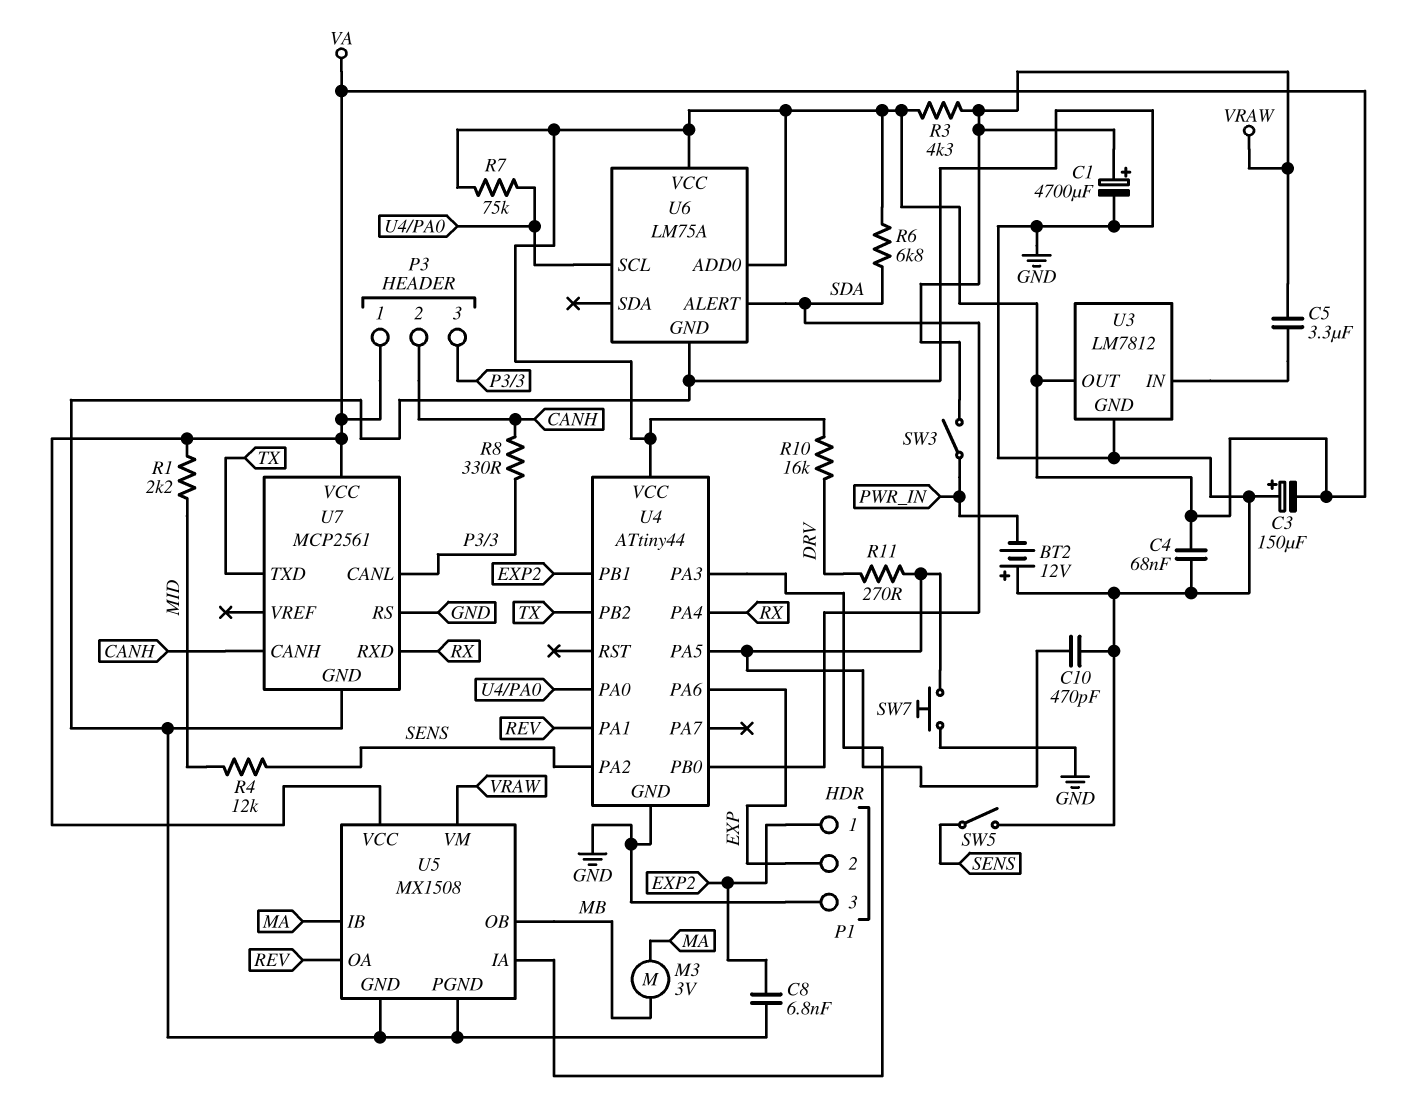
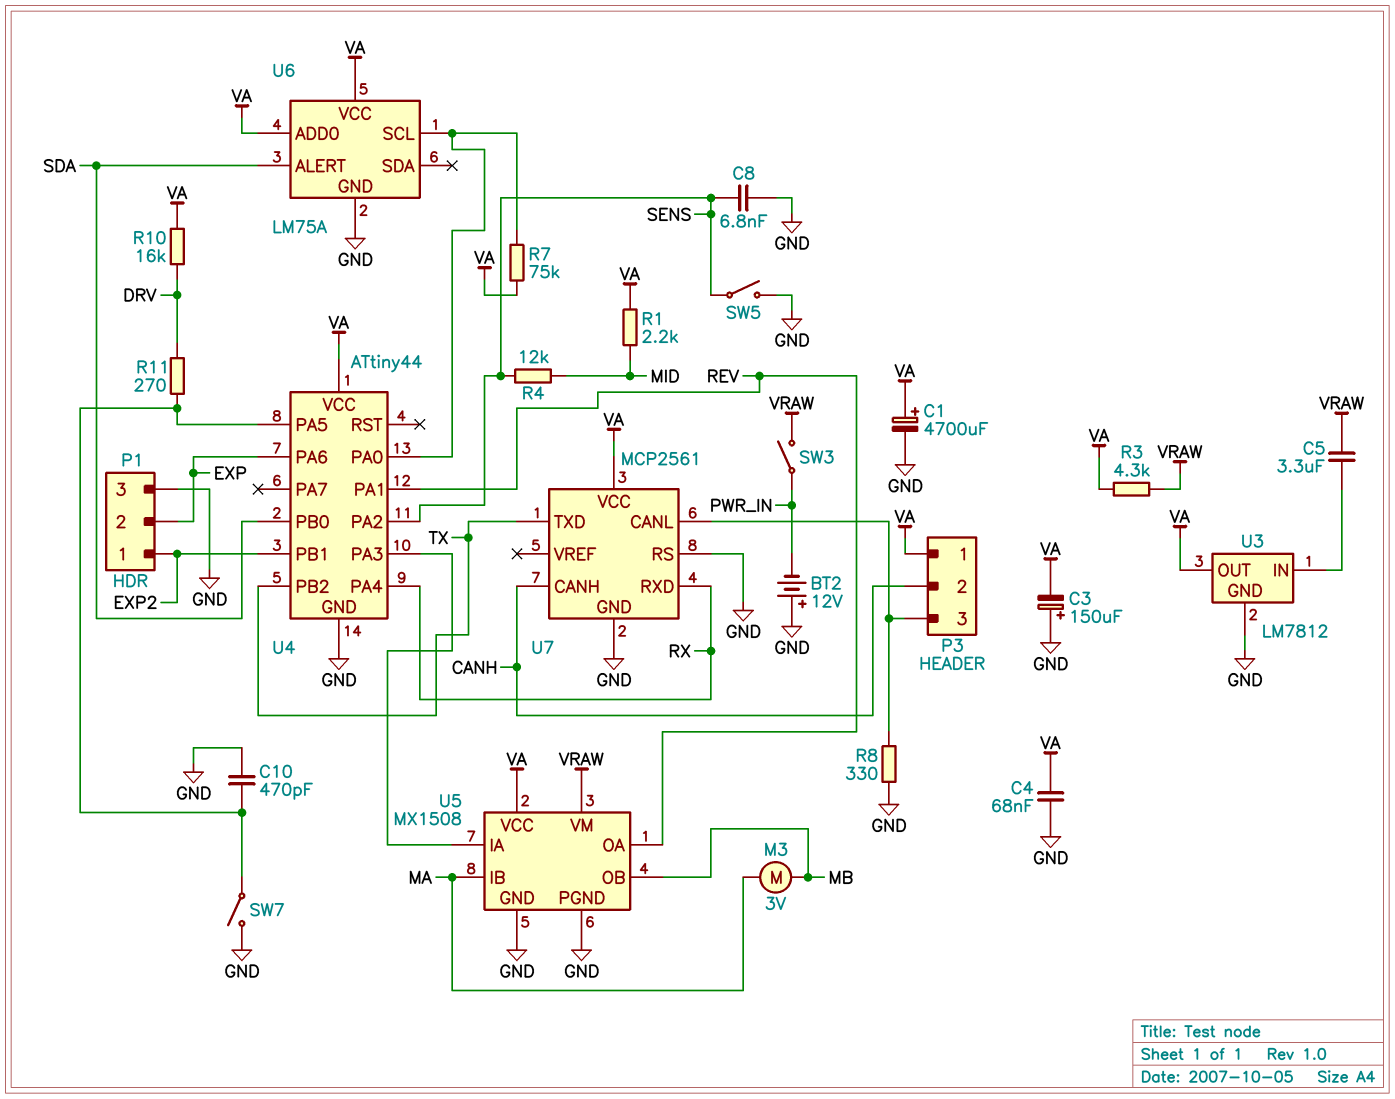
C1: 4700uF (plus VRAW, minus GND) -> 4700uF (plus VA, minus GND)
C8: 6.8nF (EXP2, GND) -> 6.8nF (GND, SENS)
R6: 6.8k (SDA, VA) -> none
R8: 330 (CANH, P3/3) -> 330 (GND, P3/3)
SW7: button (GND, U4/PA5) -> switch (GND, U4/PA5)

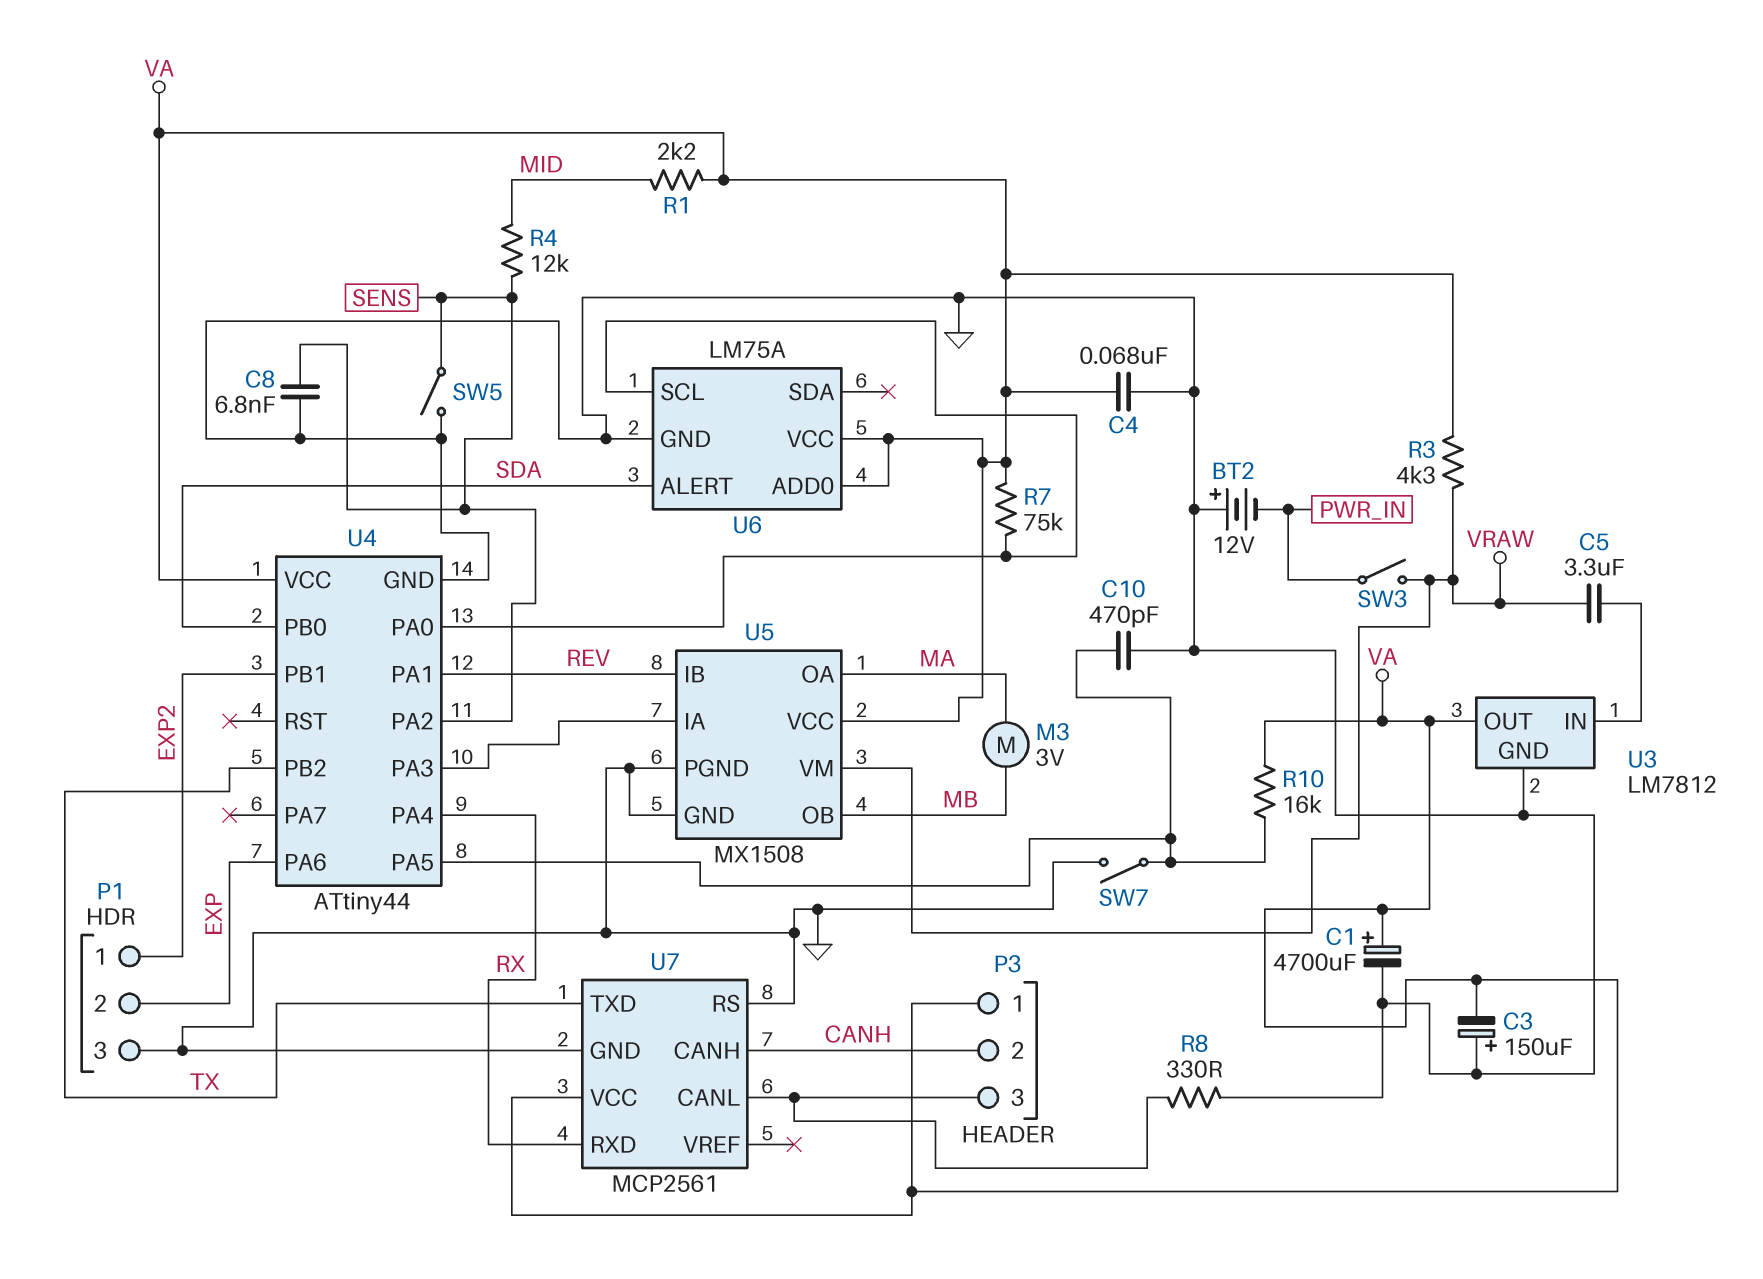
R10: 16k (DRV, VA) -> 16k (U4/PA5, VA)
R11: 270 (DRV, U4/PA5) -> none
U5 pin IB: MA -> REV
U5 pin OA: REV -> MA

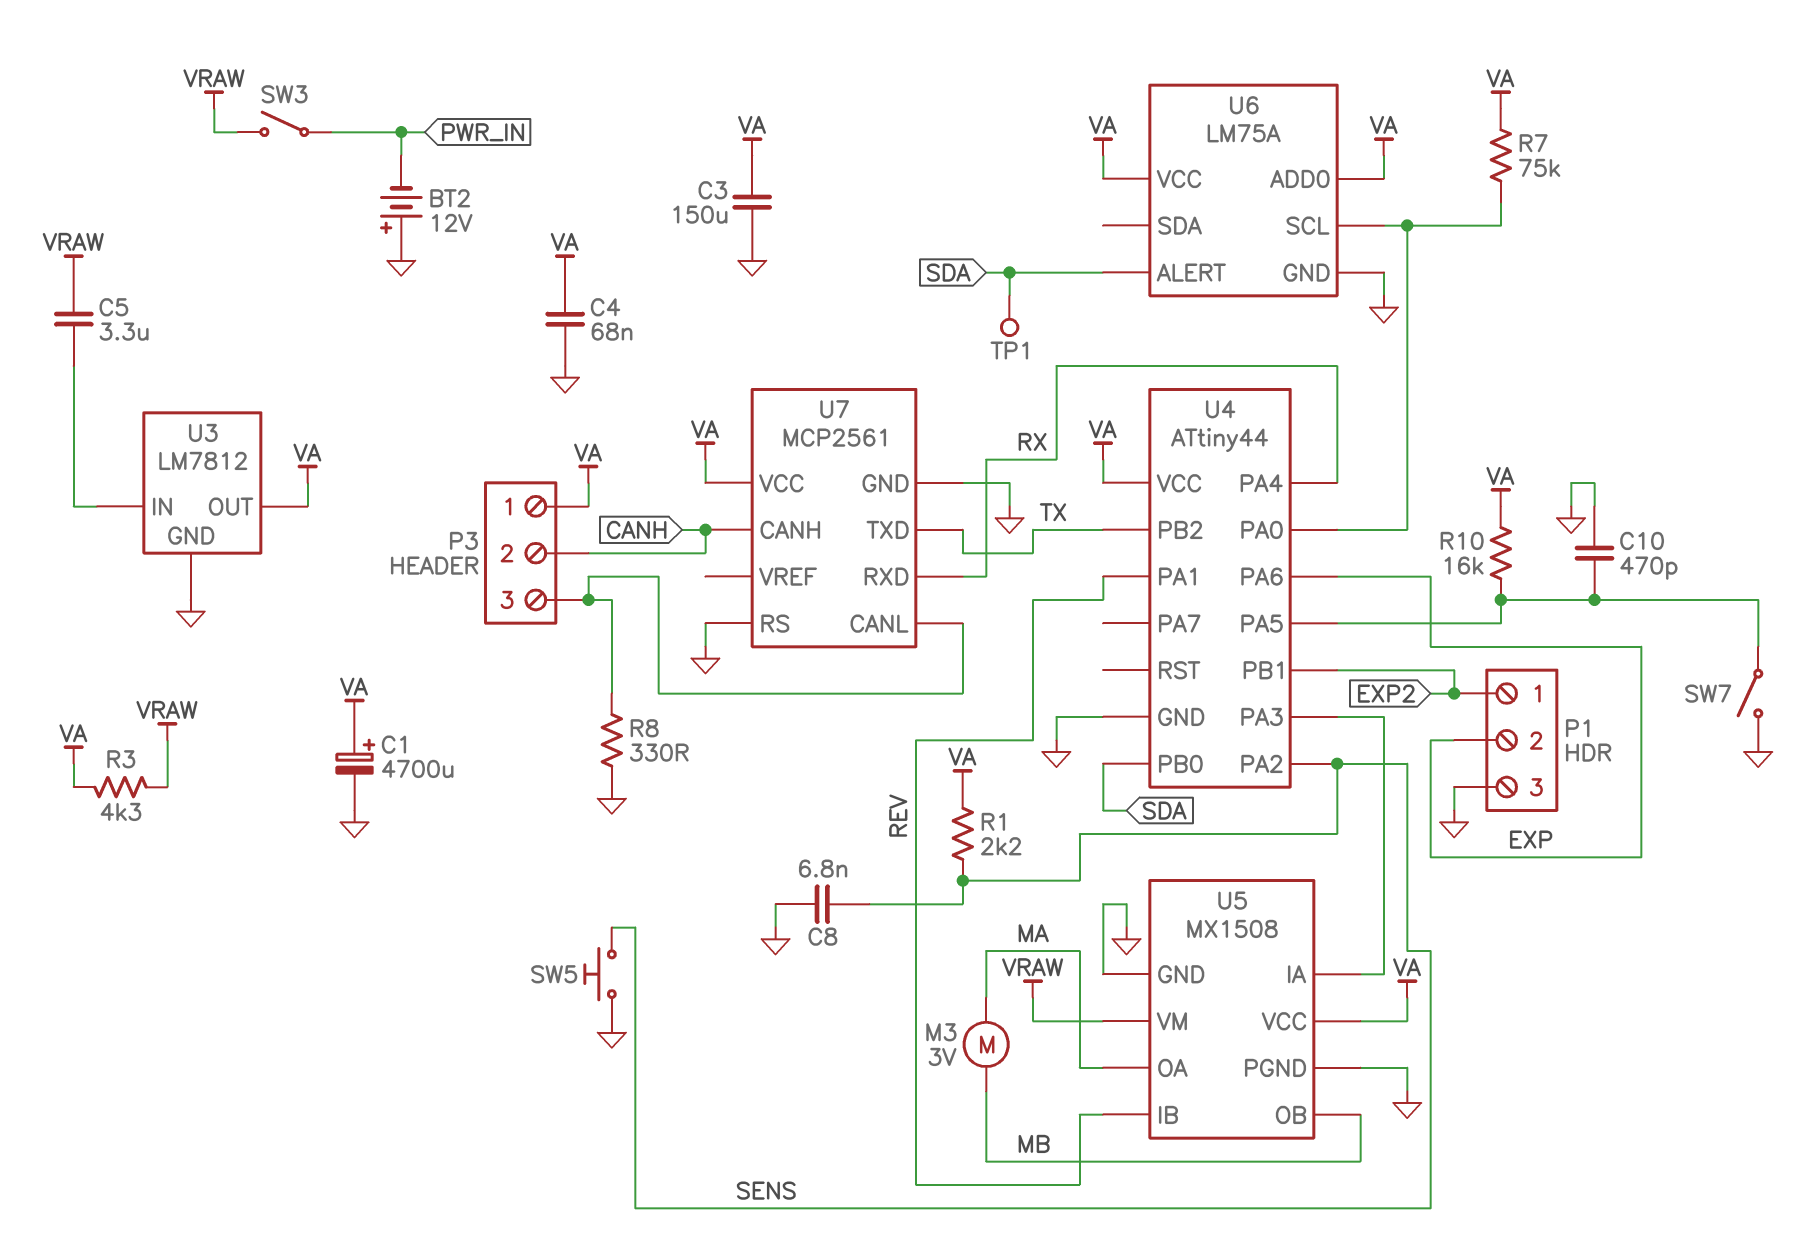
C3: 150uF (plus GND, minus VA) -> 150uF (GND, VA)
R1: 2.2k (MID, VA) -> 2.2k (SENS, VA)
R4: 12k (MID, SENS) -> none
SW5: switch (GND, SENS) -> button (GND, SENS)
TP1: none -> test point (SDA)

